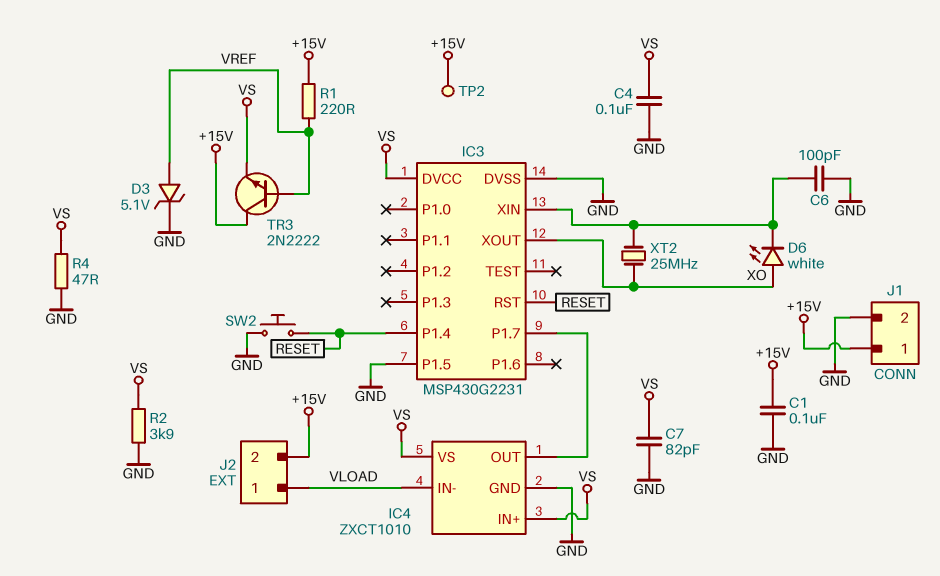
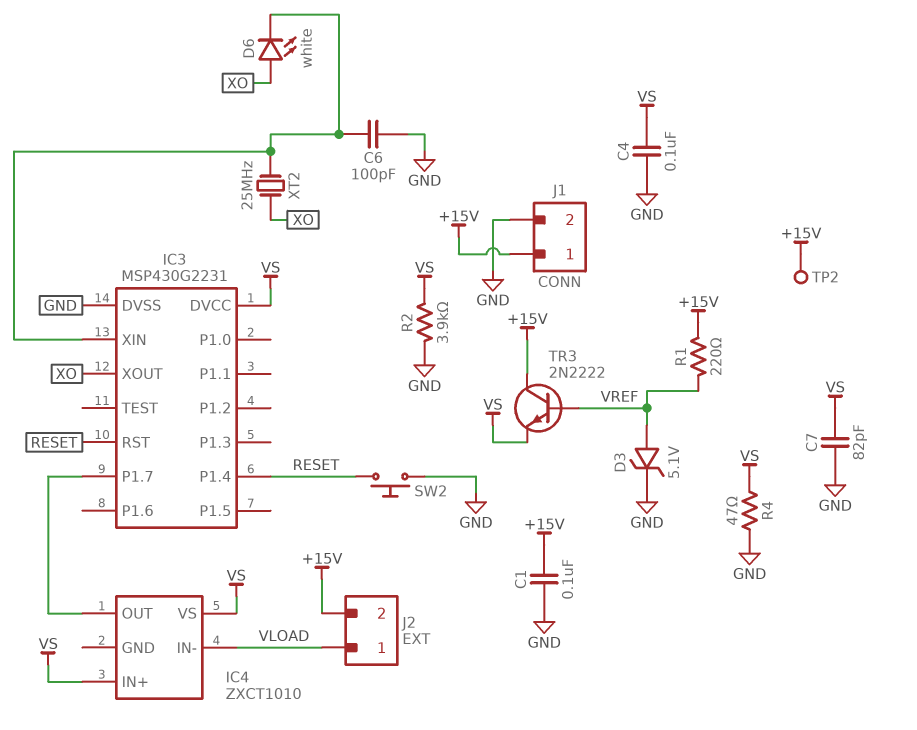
IC3 pin P1.5: GND -> none
IC4 pin GND: GND -> none

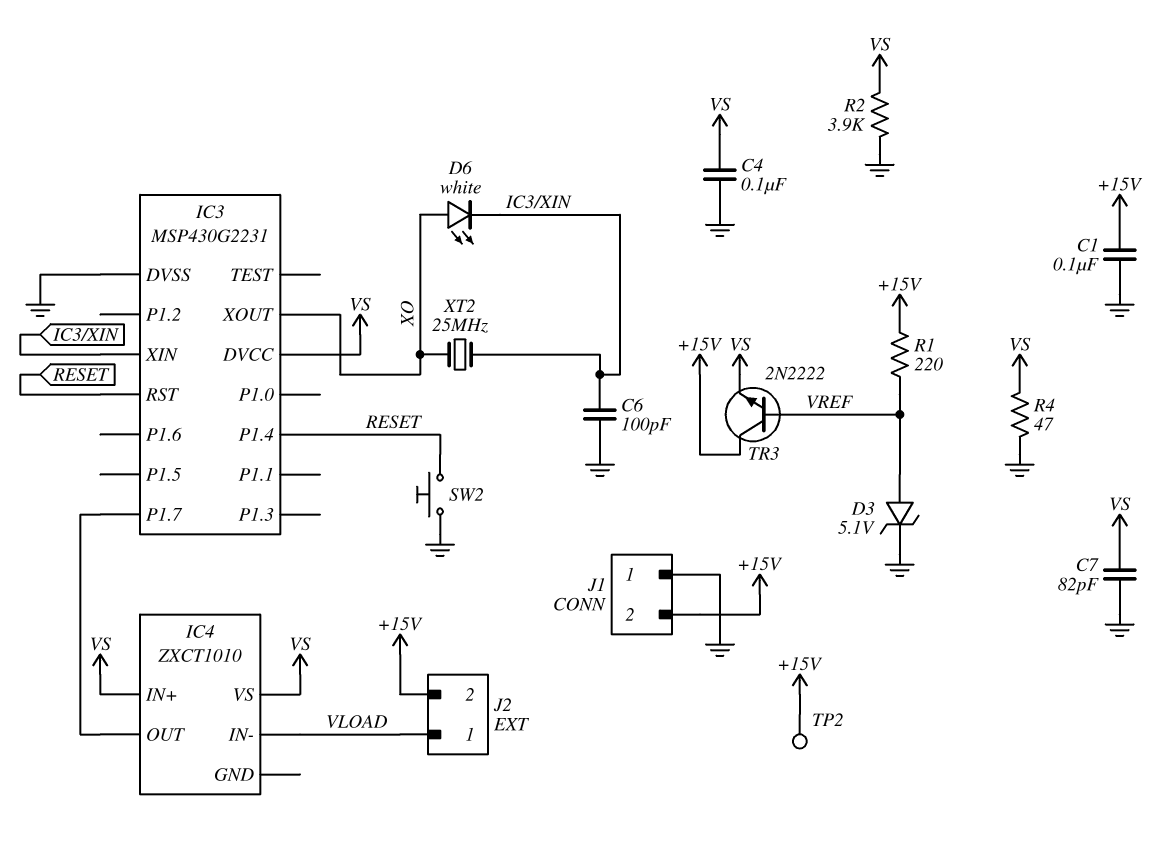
J1 pin 1: +15V -> GND
J1 pin 2: GND -> +15V

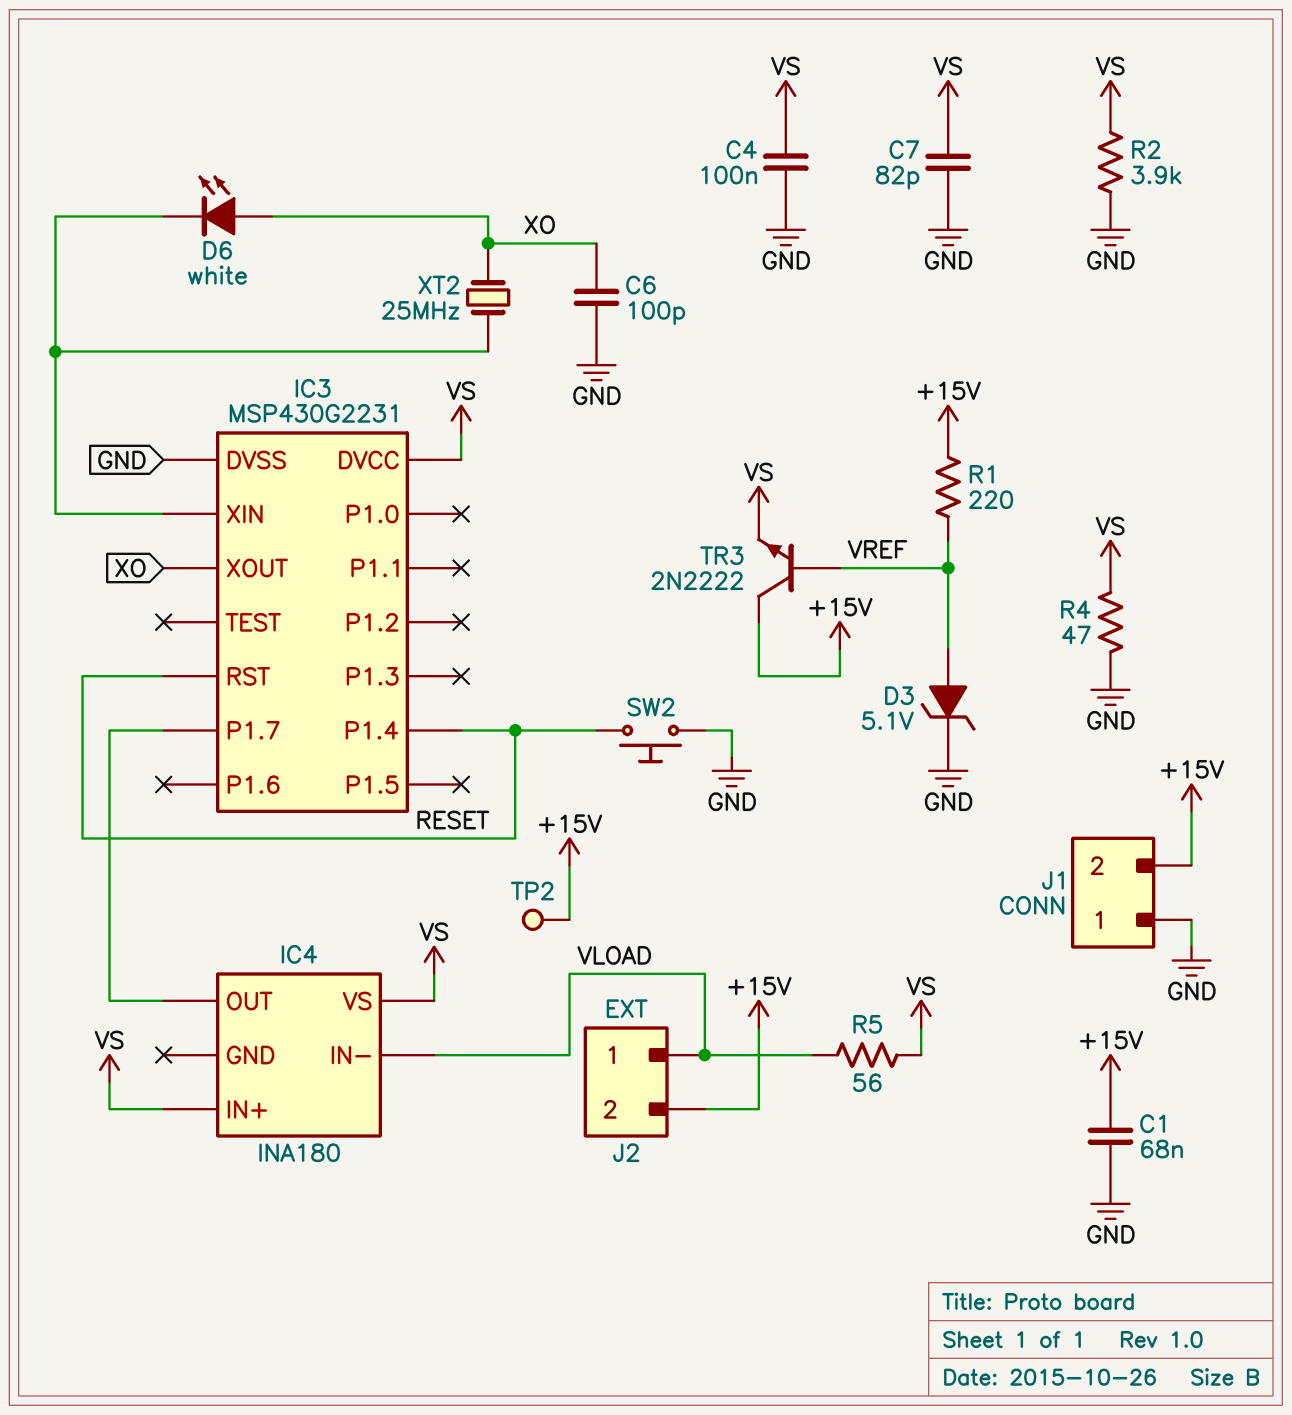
C1: 100nF (+15V, GND) -> 68nF (+15V, GND)
C6: 100pF (GND, IC3/XIN) -> 100pF (GND, XO)
IC4: ZXCT1010 -> INA180
R5: none -> 56 (VLOAD, VS)

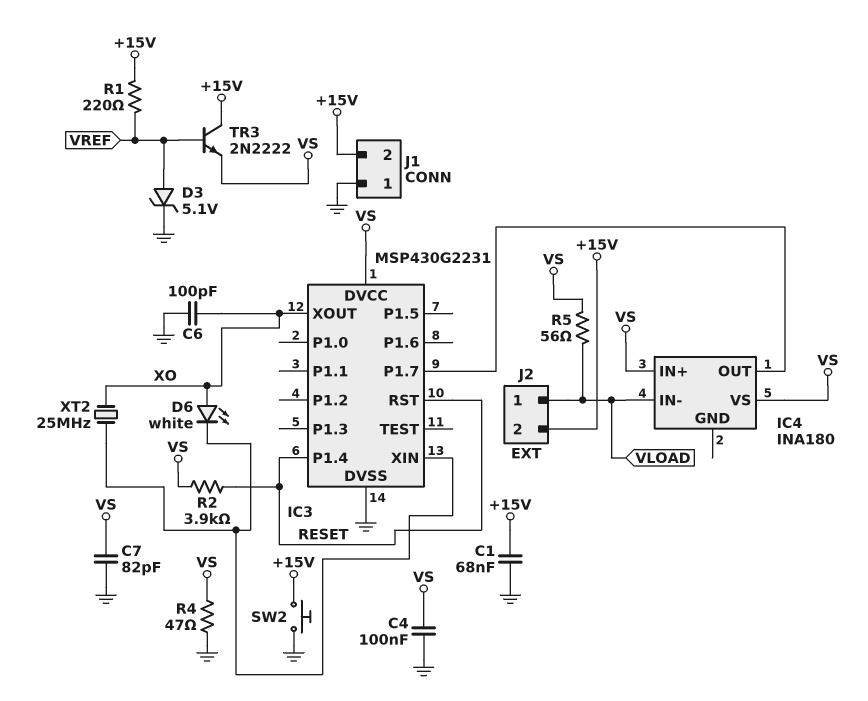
R2: 3.9k (GND, VS) -> 3.9k (RESET, VS)
SW2: button (GND, RESET) -> button (+15V, GND)
TP2: test point (+15V) -> none

